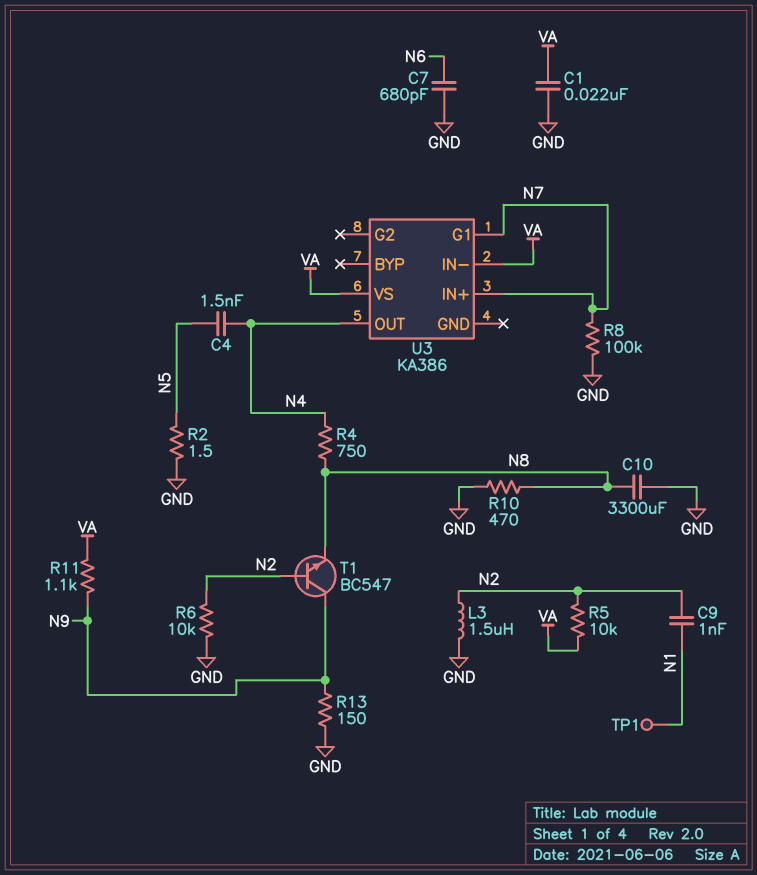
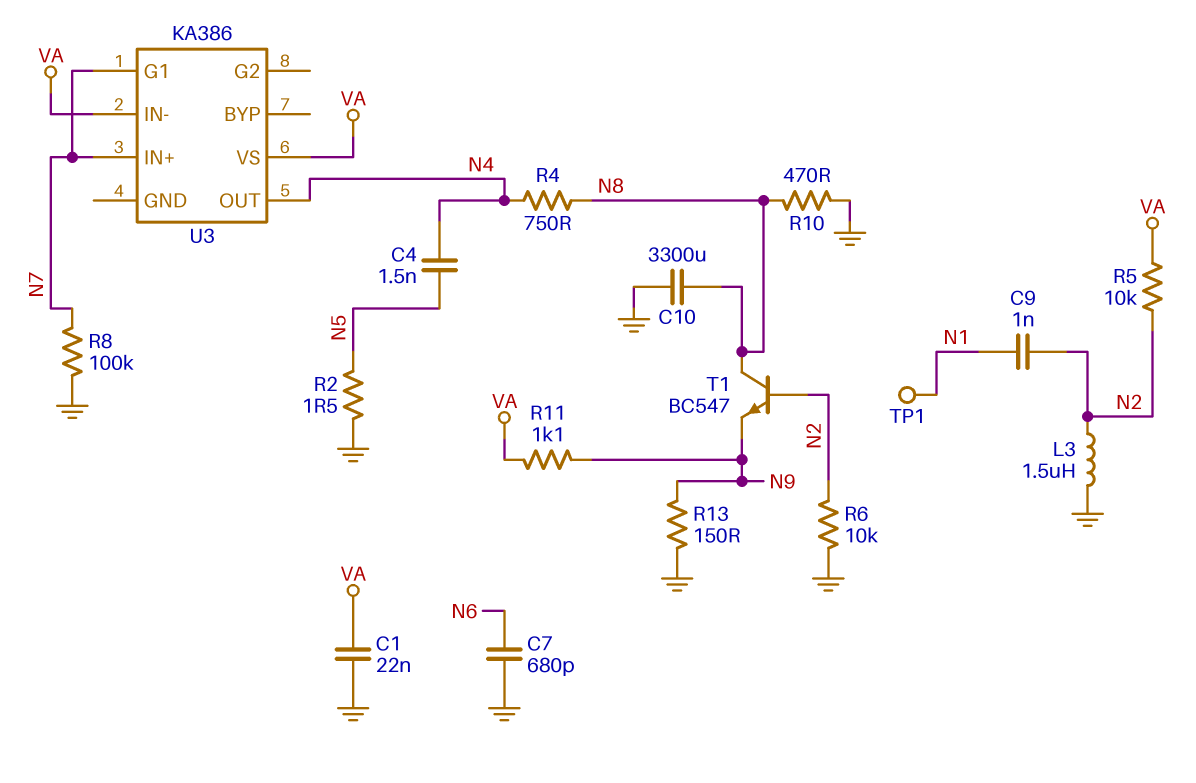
T1: NPN BC547 (B N2, C N9, E N8) -> NPN BC547 (B N2, C N8, E N9)

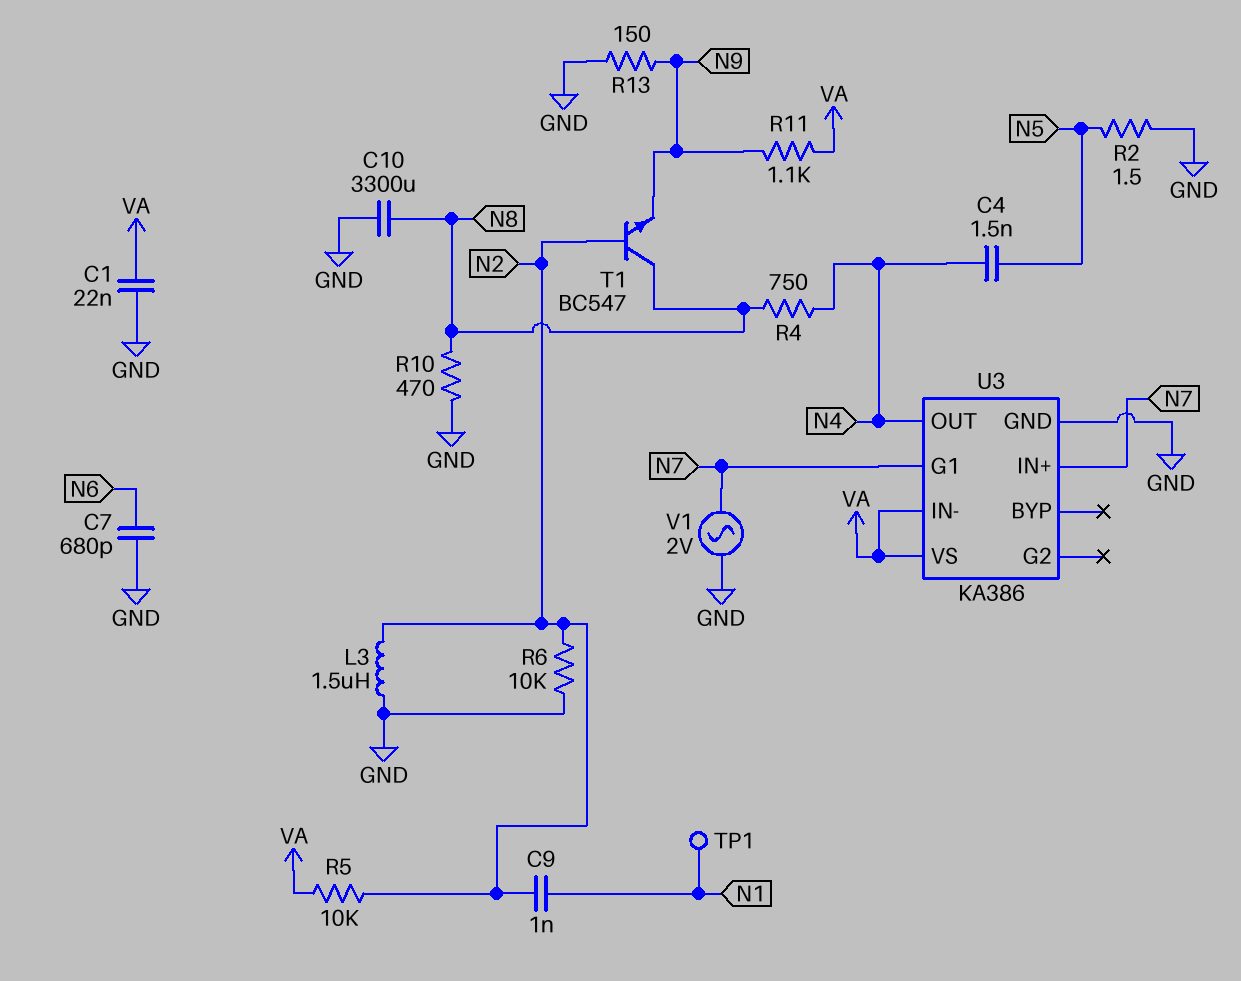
R8: 100k (GND, N7) -> none
U3 pin GND: none -> GND
V1: none -> AC 2V (GND, N7)

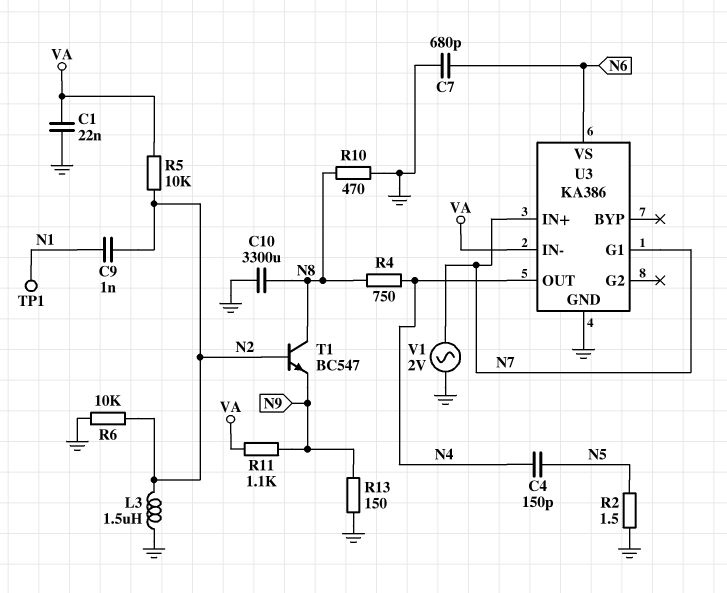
C4: 1.5nF (N4, N5) -> 150pF (N4, N5)
U3 pin VS: VA -> N6

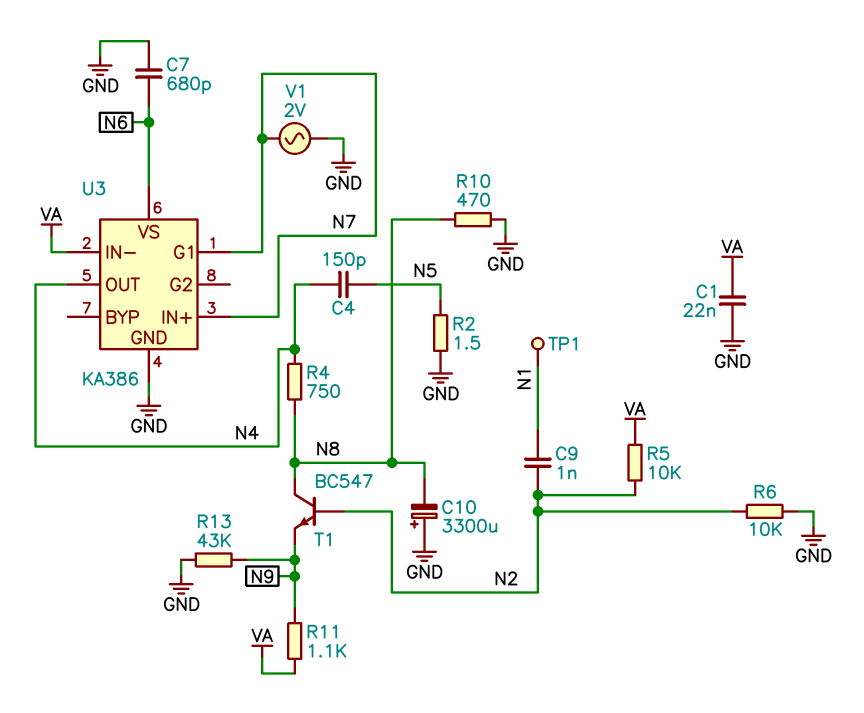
C10: 3300uF (GND, N8) -> 3300uF (plus GND, minus N8)
L3: 1.5uH (GND, N2) -> none
R13: 150 (GND, N9) -> 43k (GND, N9)

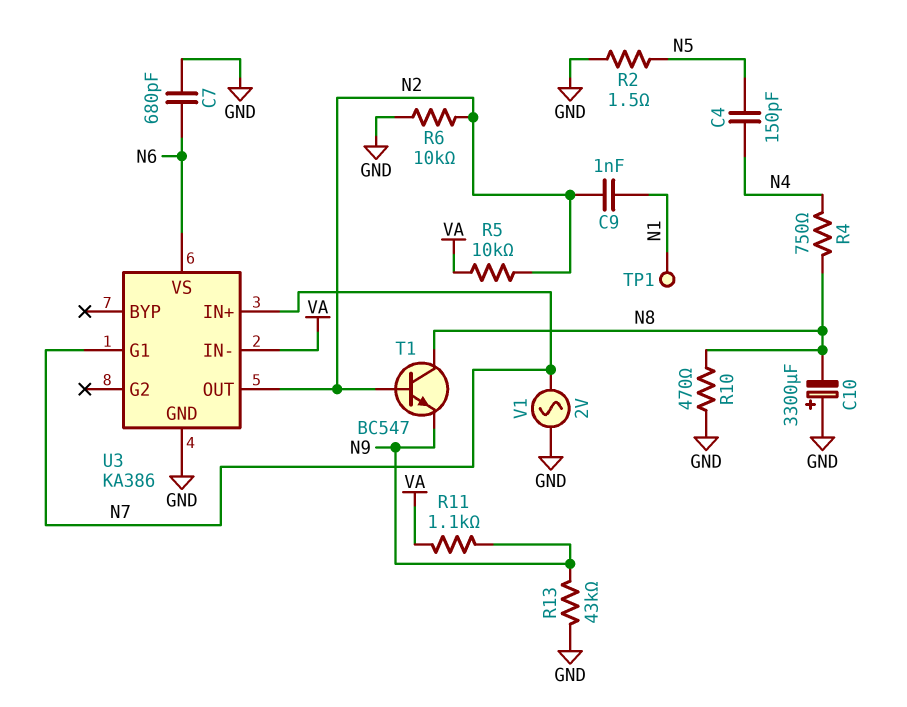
C1: 22nF (GND, VA) -> none
U3 pin OUT: N4 -> N2

